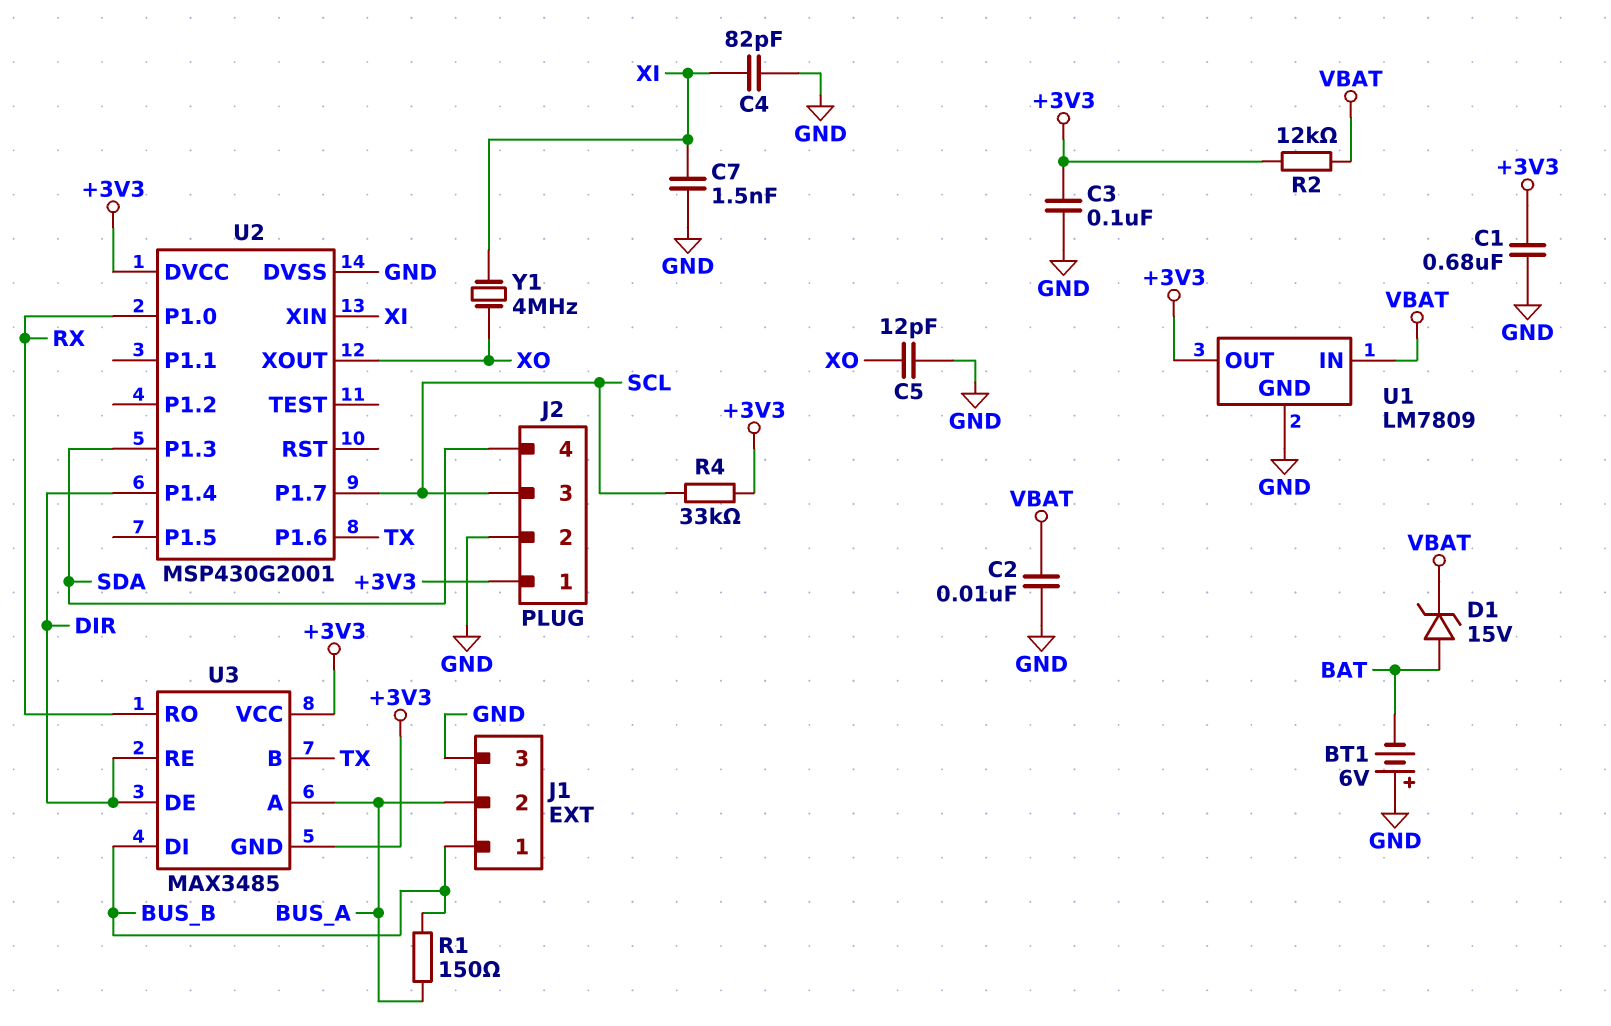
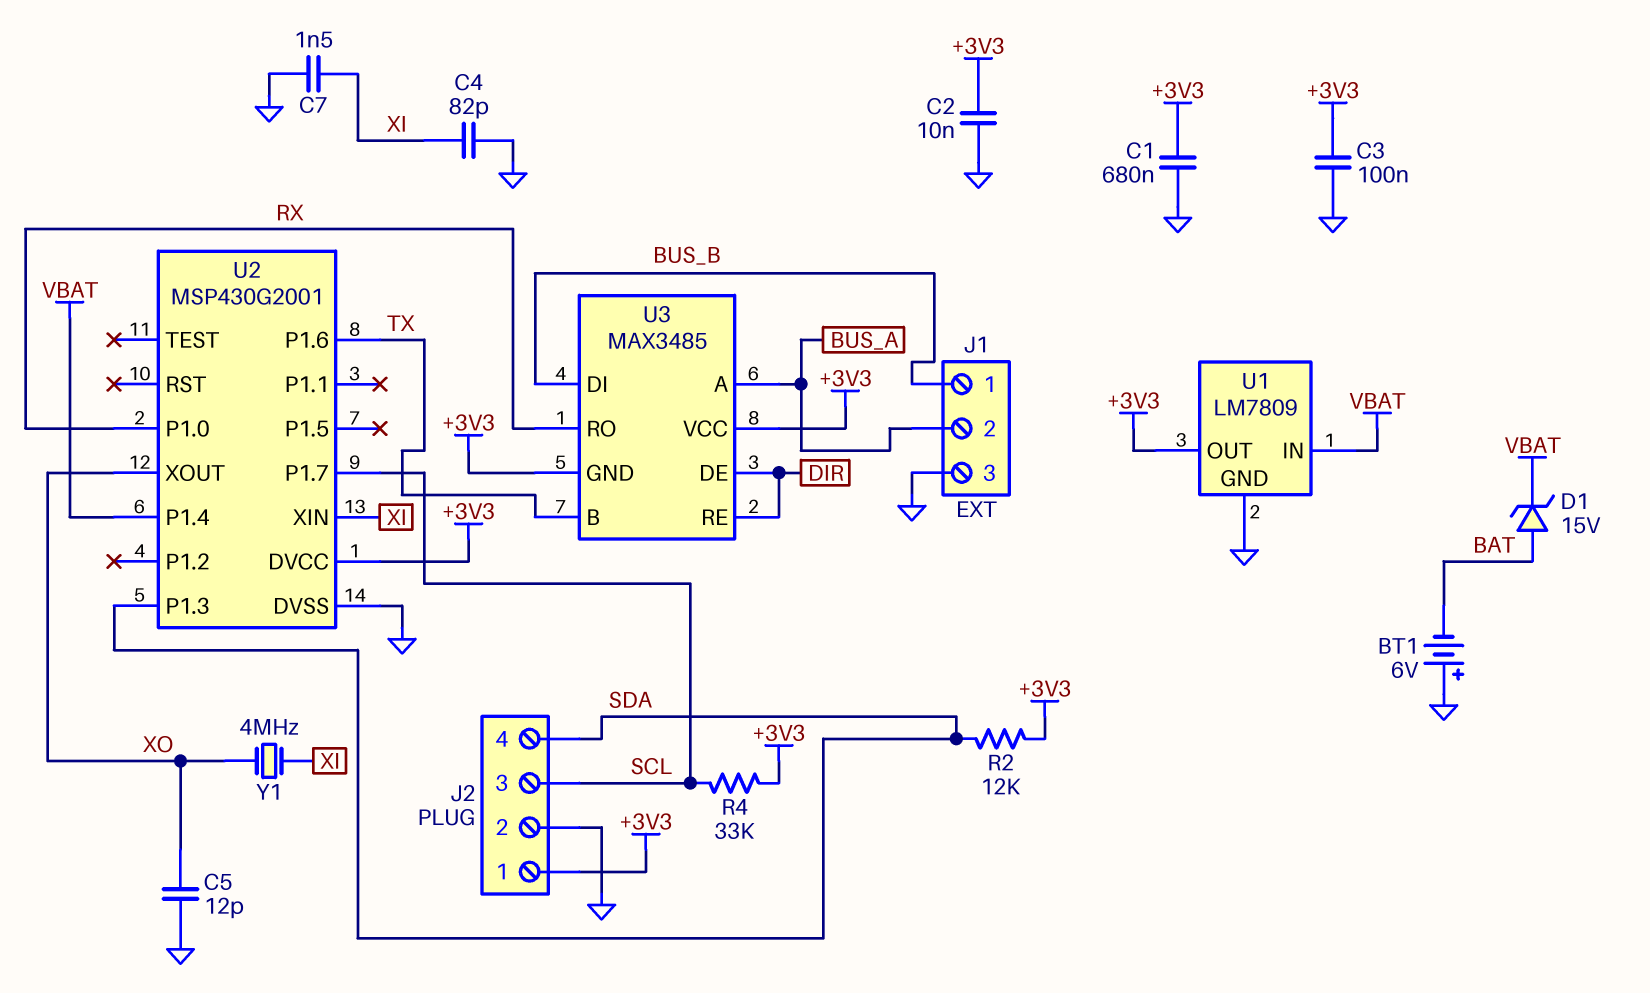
C2: 10nF (GND, VBAT) -> 10nF (+3V3, GND)
R1: 150 (BUS_A, BUS_B) -> none
R2: 12k (+3V3, VBAT) -> 12k (+3V3, SDA)
U2 pin P1.4: DIR -> VBAT

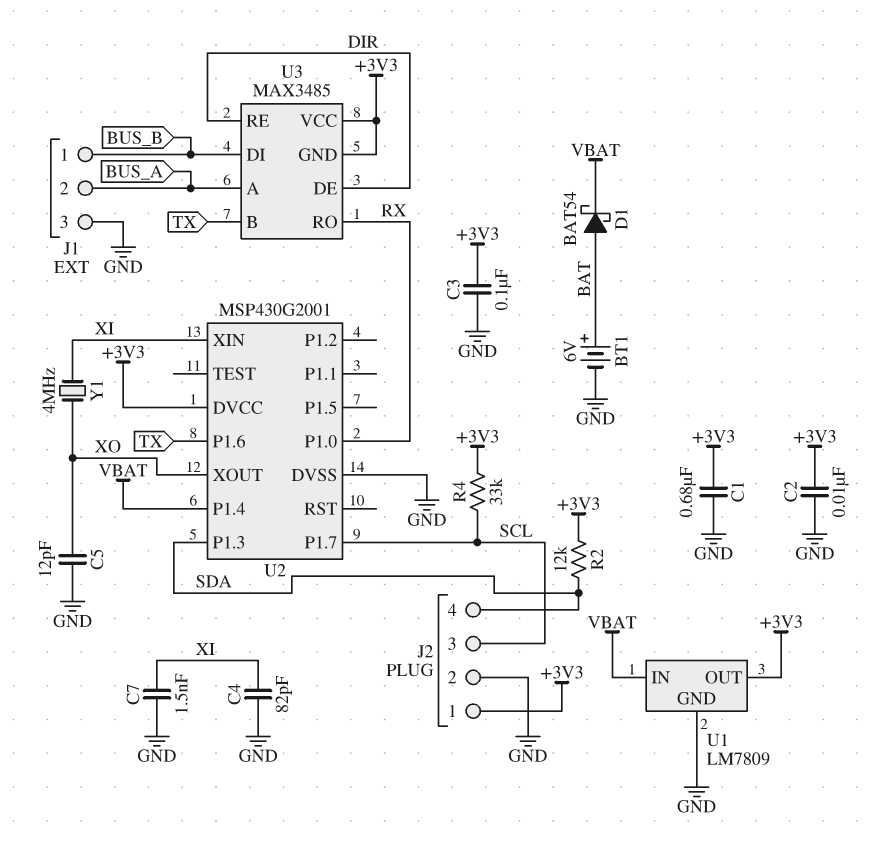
BT1: 6V (plus GND, minus BAT) -> 6V (plus BAT, minus GND)
D1: zener 15V (A BAT, K VBAT) -> schottky BAT54 (A BAT, K VBAT)

